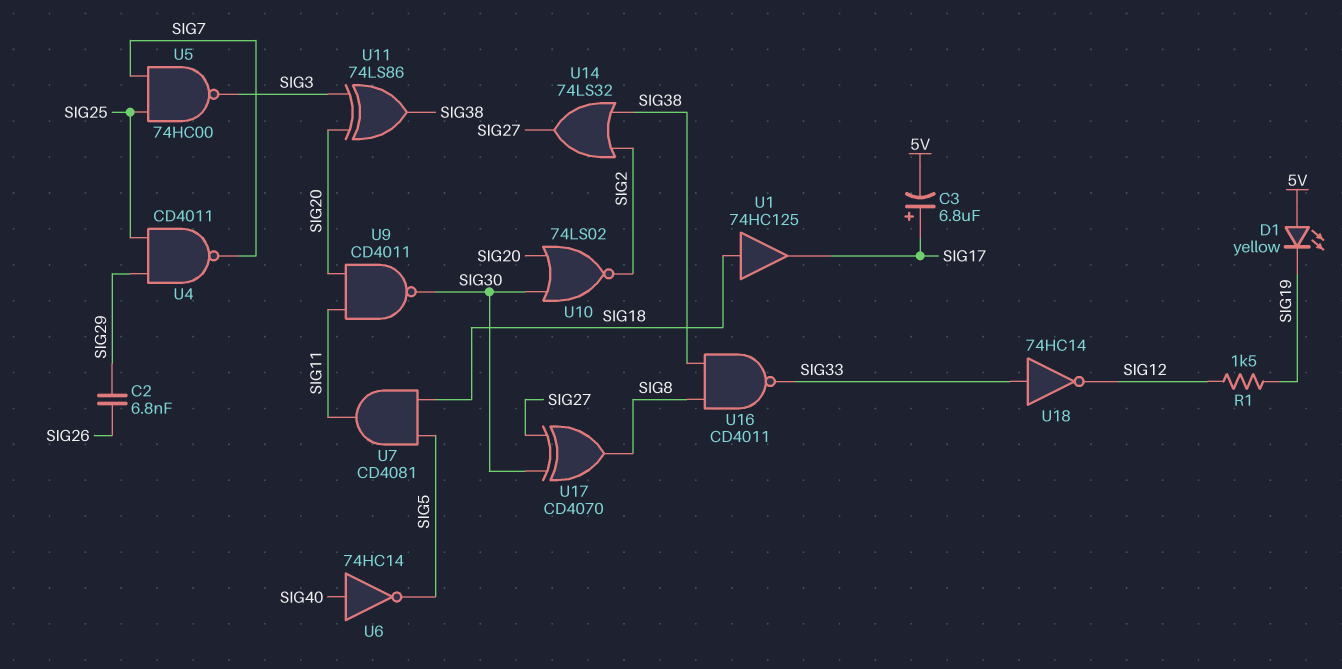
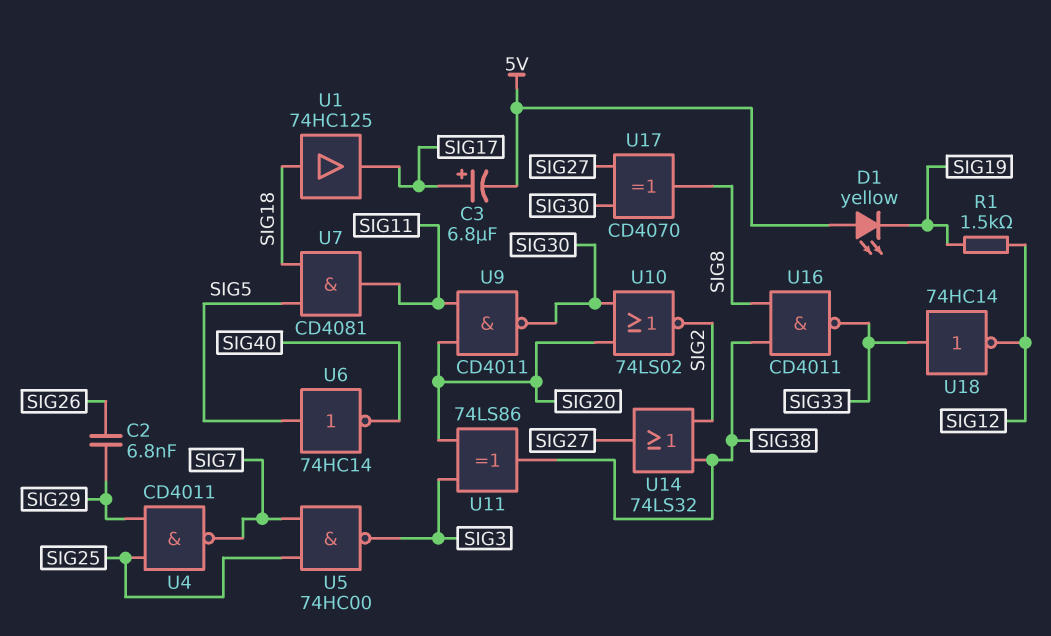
U6: NOT 74HC14 (in SIG40, out SIG5) -> NOT 74HC14 (in SIG5, out SIG40)

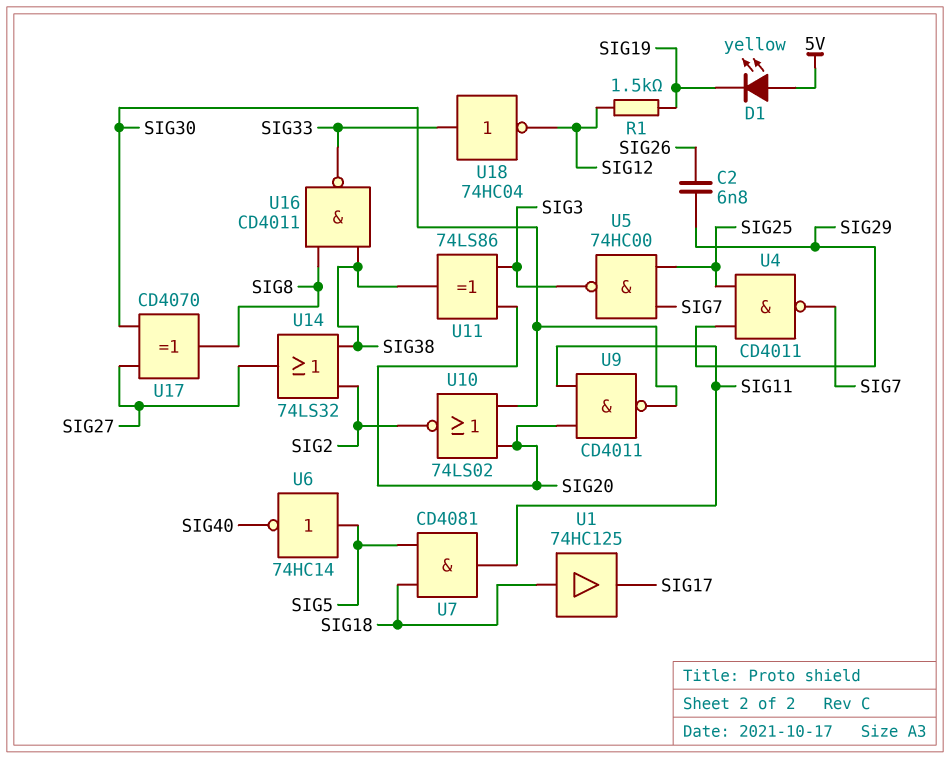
C3: 6.8uF (plus SIG17, minus 5V) -> none
U18: NOT 74HC14 (in SIG33, out SIG12) -> NOT 74HC04 (in SIG33, out SIG12)

